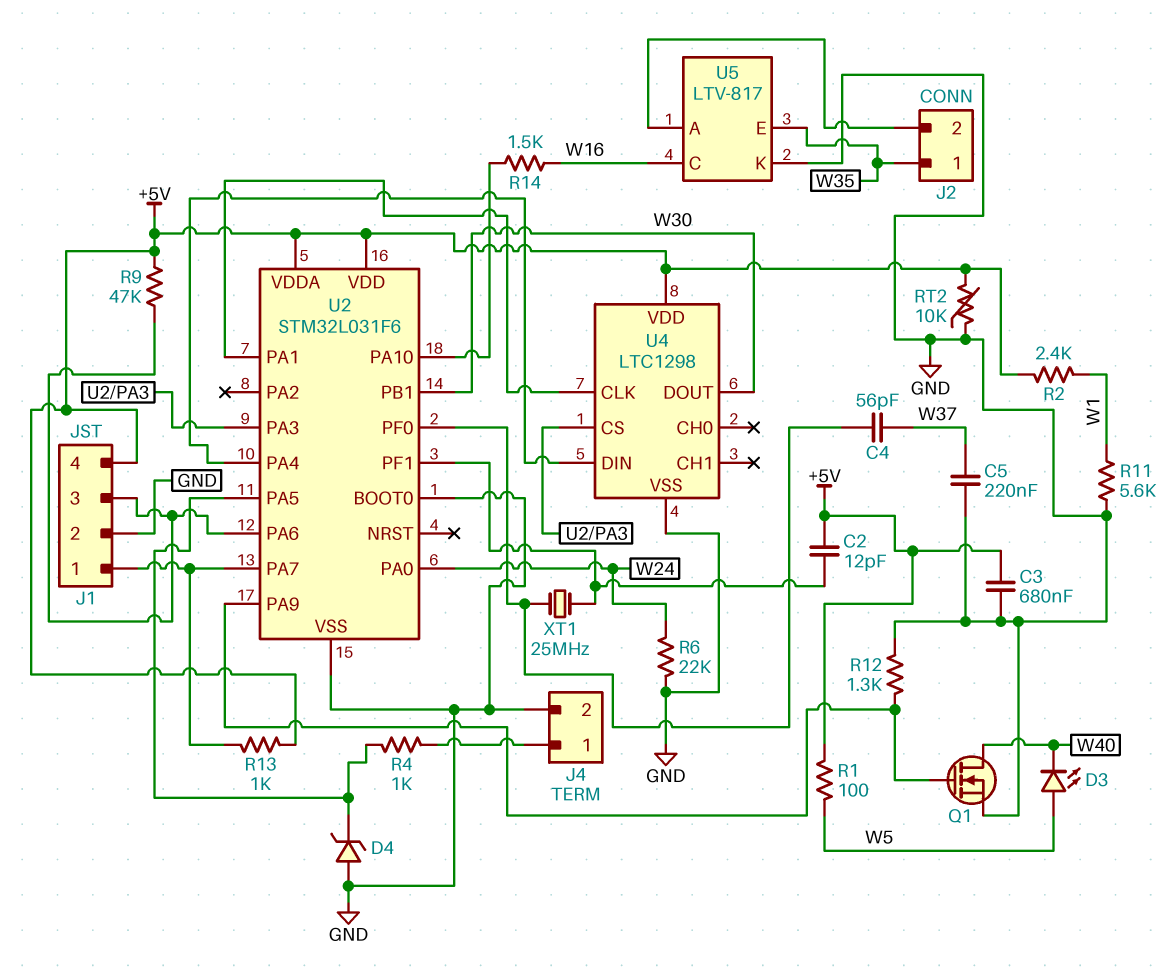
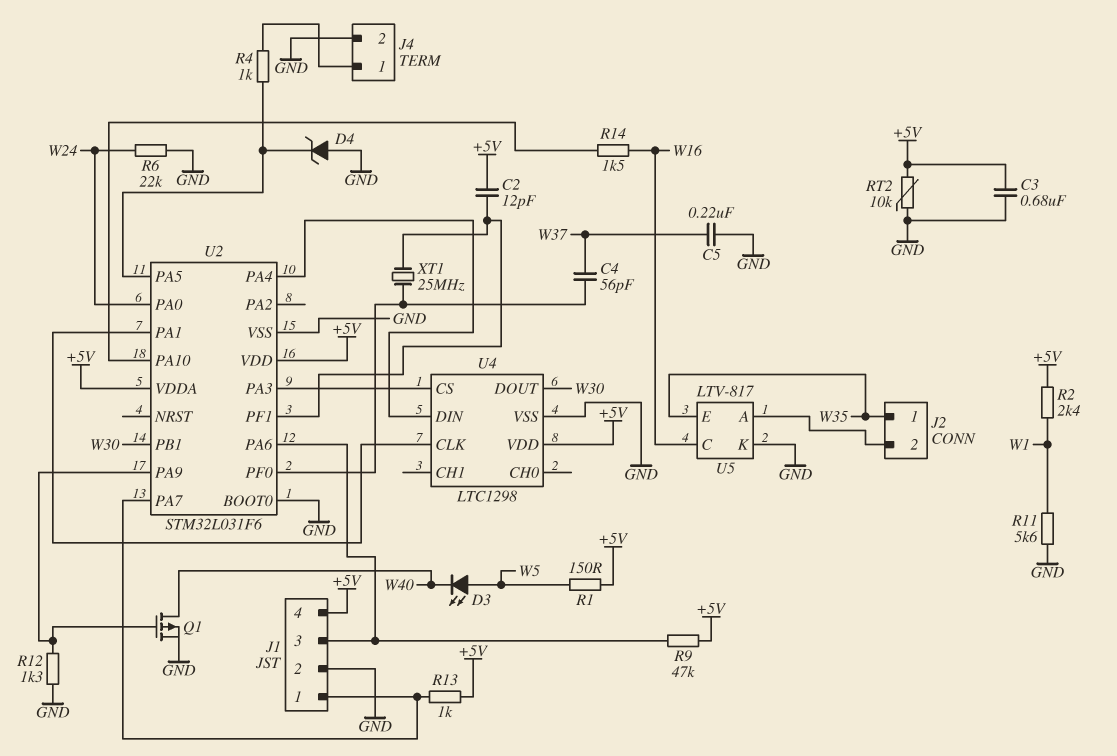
Q1: NMOS (G U2/PA9, D W40, S GND) -> PMOS (G U2/PA9, D W40, S GND)
R1: 100 (+5V, W5) -> 150 (+5V, W5)

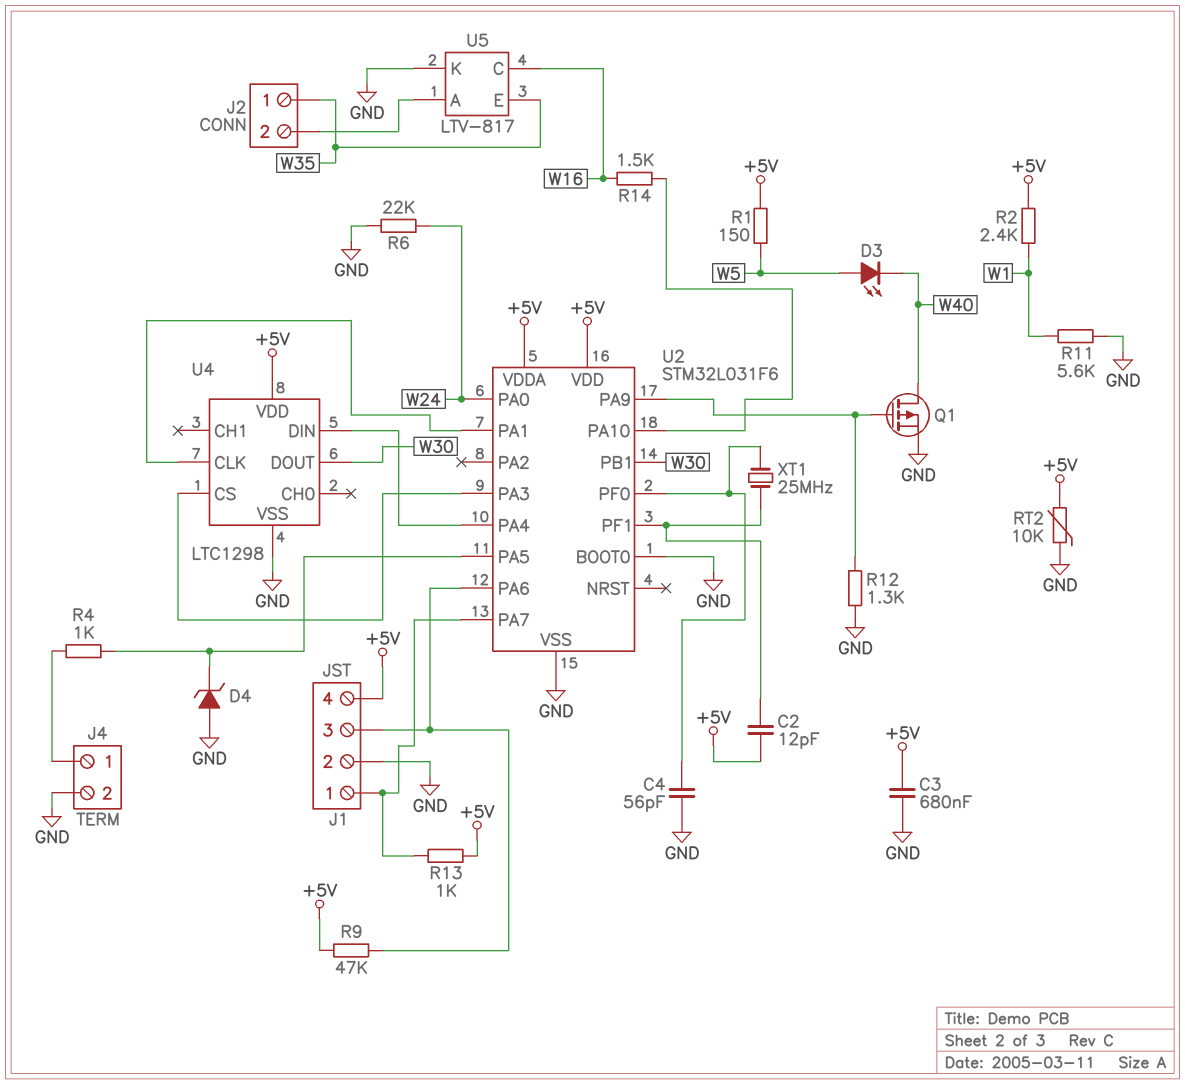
C4: 56pF (U2/PF0, W37) -> 56pF (GND, U2/PF0)
C5: 220nF (GND, W37) -> none

